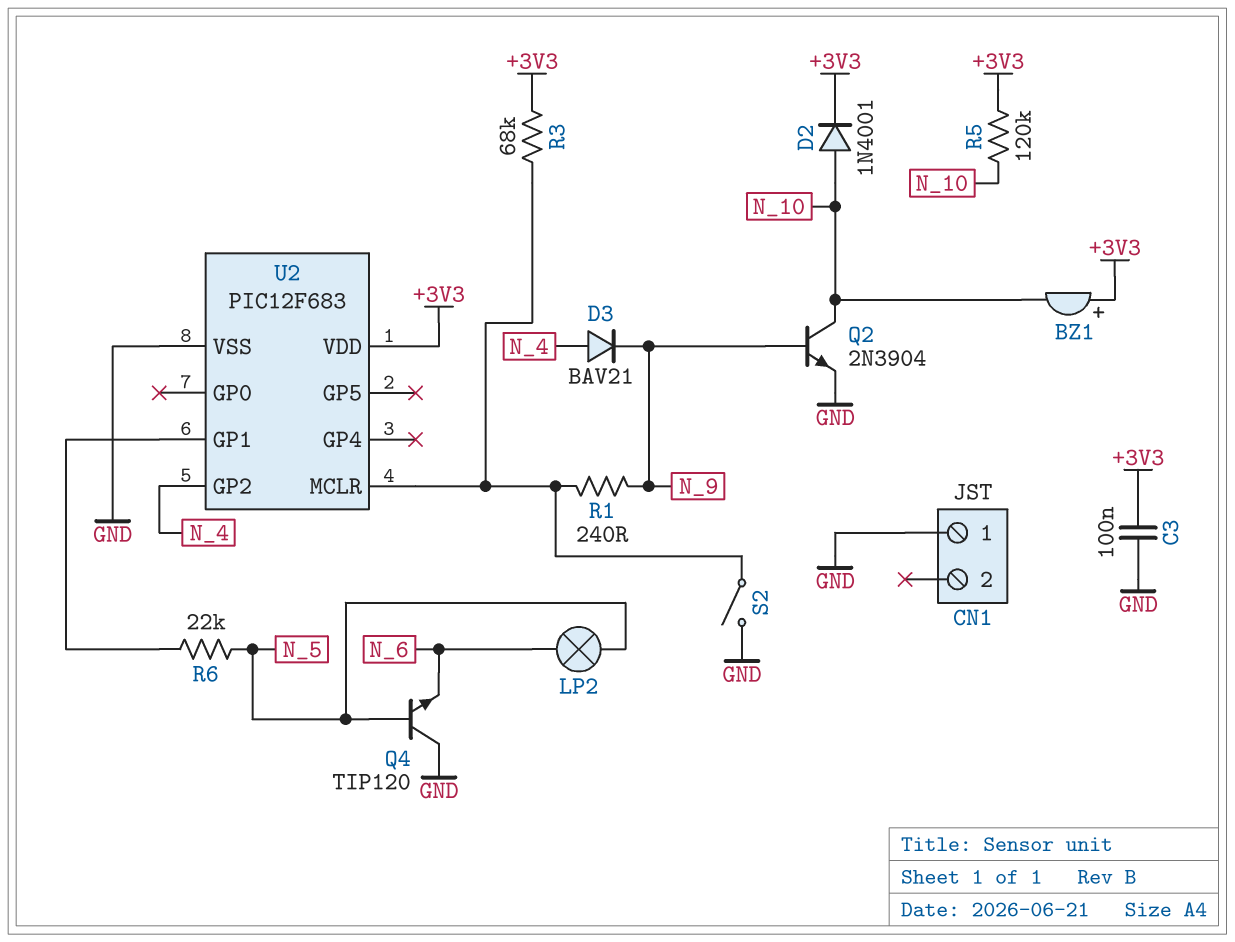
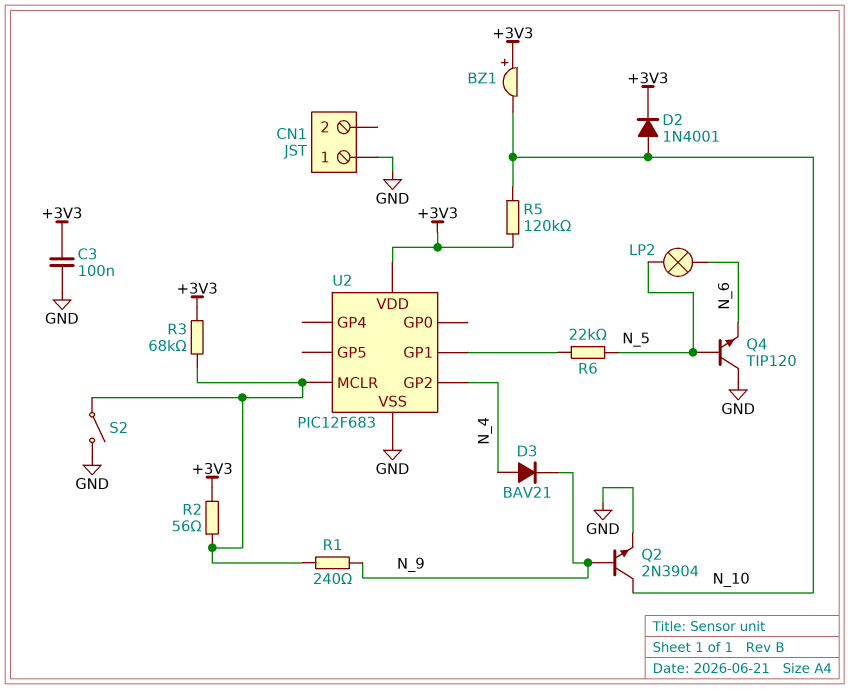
R2: none -> 56 (+3V3, U2/MCLR)

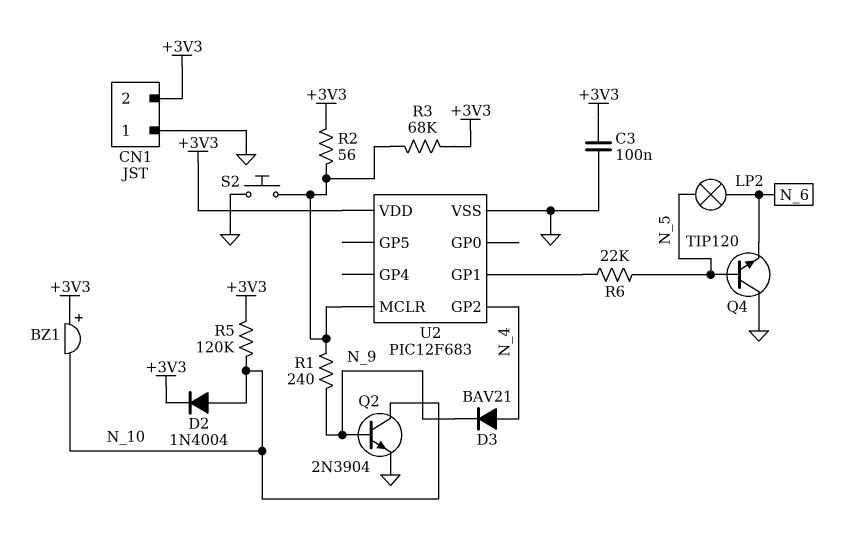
CN1 pin 2: none -> +3V3
D2: diode 1N4001 (A N_10, K +3V3) -> diode 1N4004 (A N_10, K +3V3)
S2: switch (GND, U2/MCLR) -> button (GND, U2/MCLR)

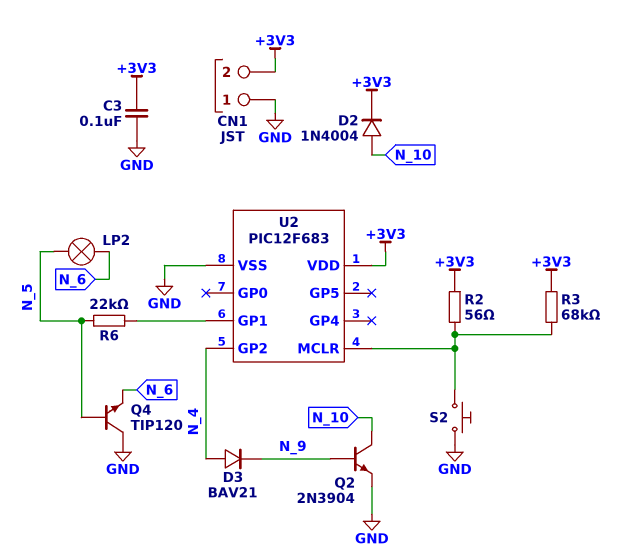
BZ1: buzzer (plus +3V3, minus N_10) -> none
R1: 240 (N_9, U2/MCLR) -> none
R5: 120k (+3V3, N_10) -> none

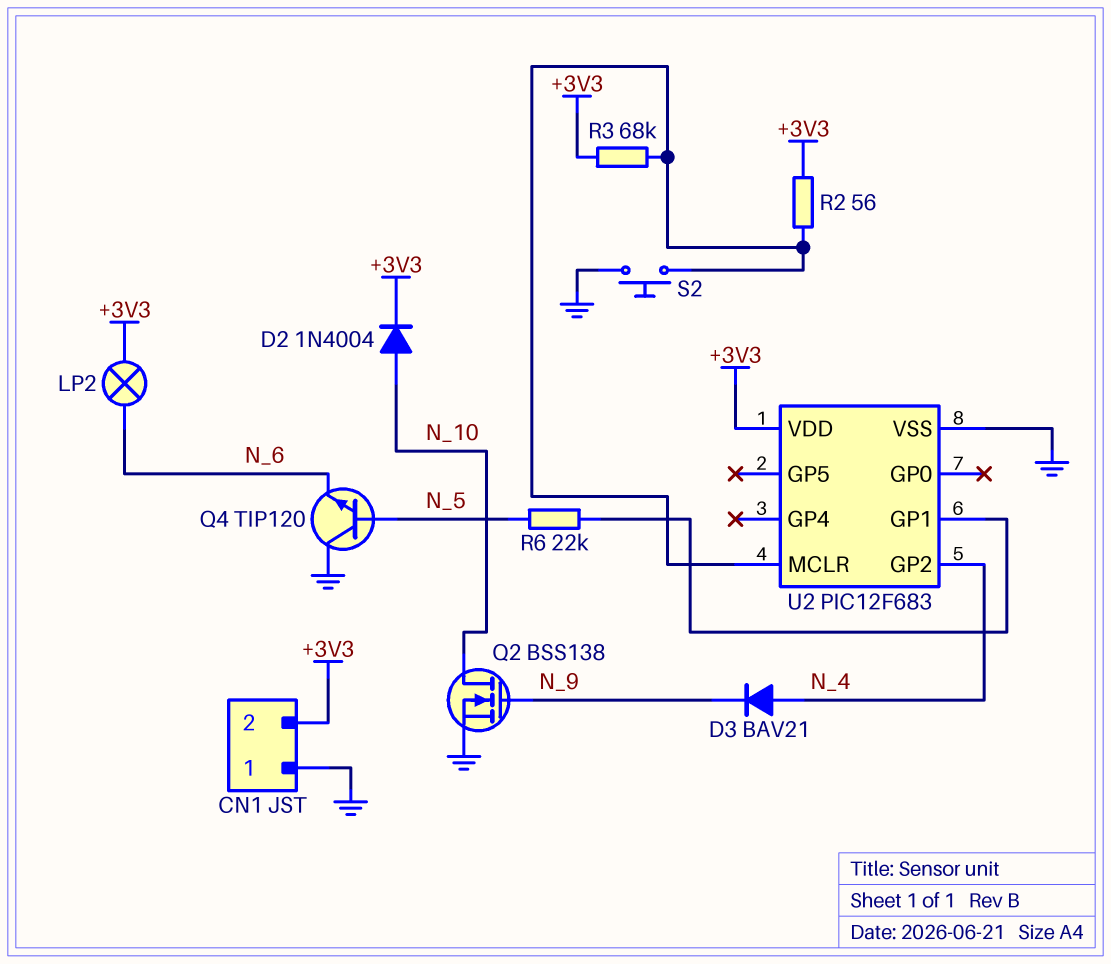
C3: 100nF (+3V3, GND) -> none
LP2: lamp (N_5, N_6) -> lamp (+3V3, N_6)
Q2: NPN 2N3904 (B N_9, C N_10, E GND) -> NMOS BSS138 (G N_9, D N_10, S GND)

